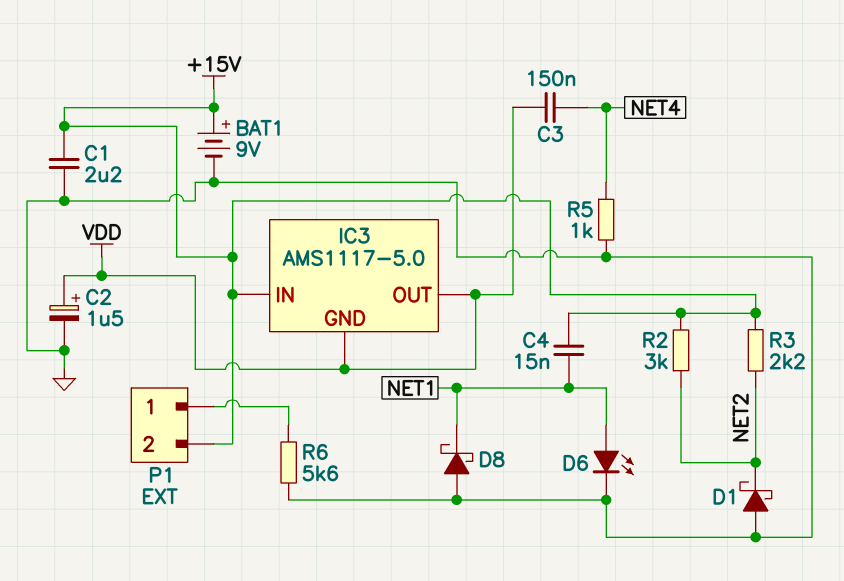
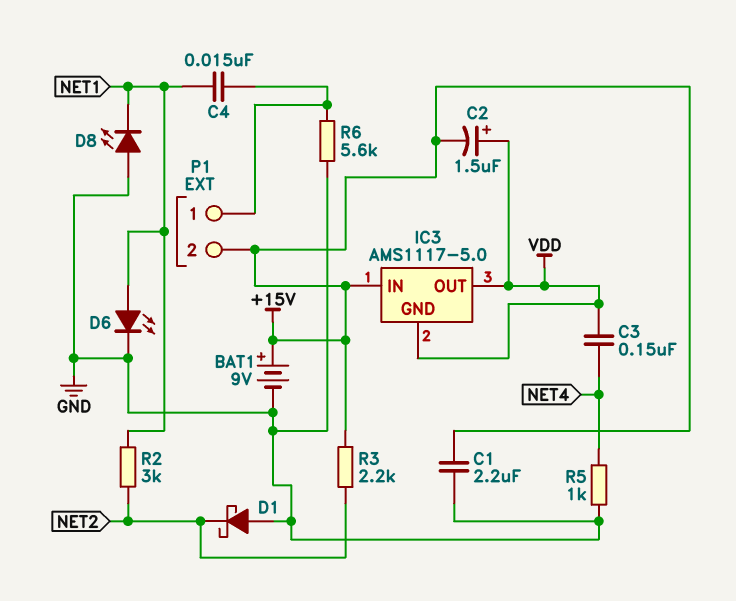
C2: 1.5uF (plus VDD, minus GND) -> 1.5uF (plus VDD, minus +15V)
C4: 15nF (+15V, NET1) -> 15nF (NET1, P1/1)
D8: schottky (A GND, K NET1) -> LED (A GND, K NET1)
R2: 3k (+15V, NET2) -> 3k (NET1, NET2)

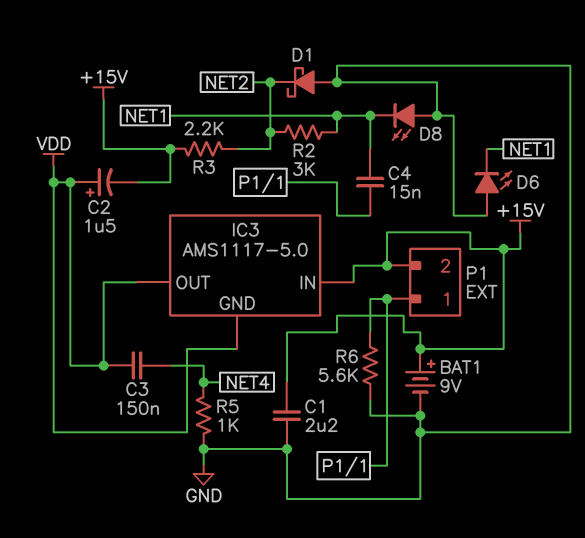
D6: LED (A NET1, K GND) -> LED (A GND, K NET1)

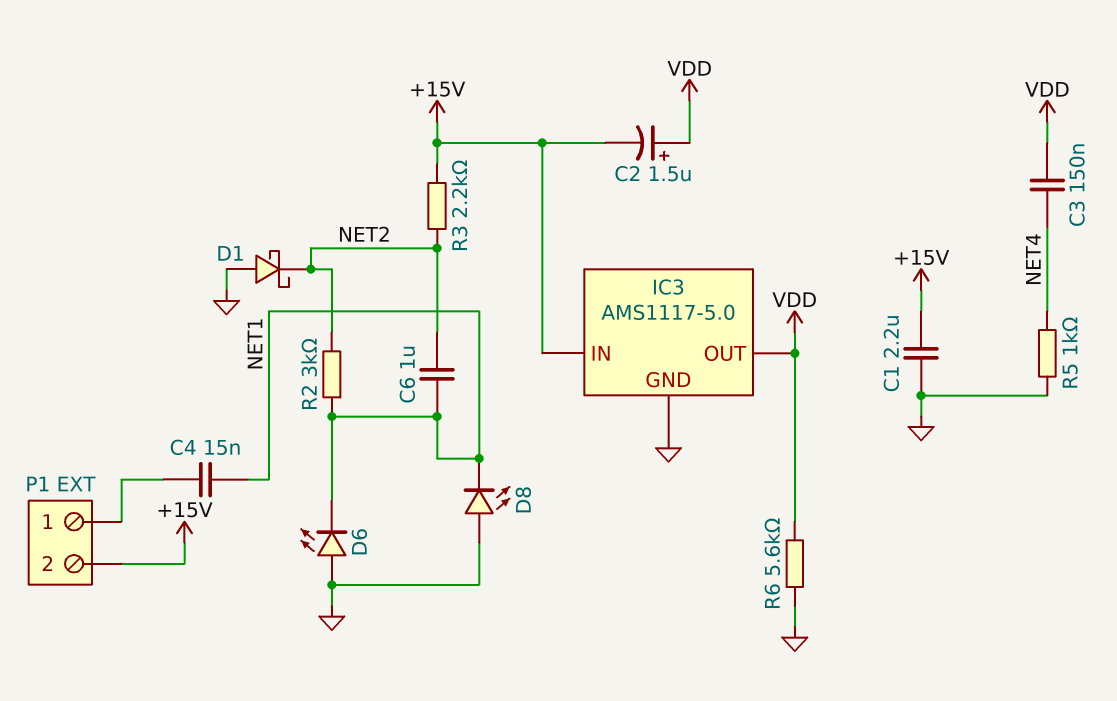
BAT1: 9V (plus +15V, minus GND) -> none
C6: none -> 1uF (NET1, NET2)
IC3 pin GND: VDD -> GND
R6: 5.6k (GND, P1/1) -> 5.6k (GND, VDD)

